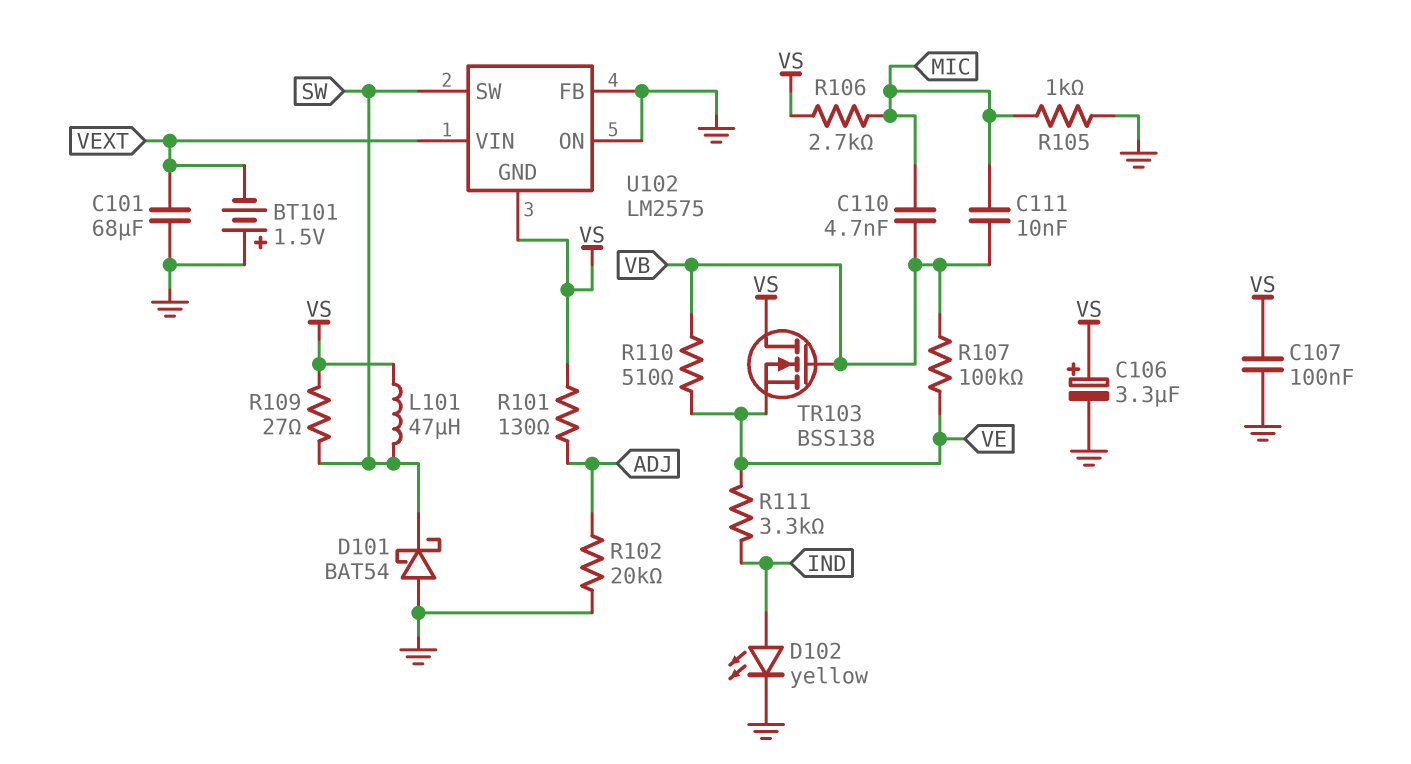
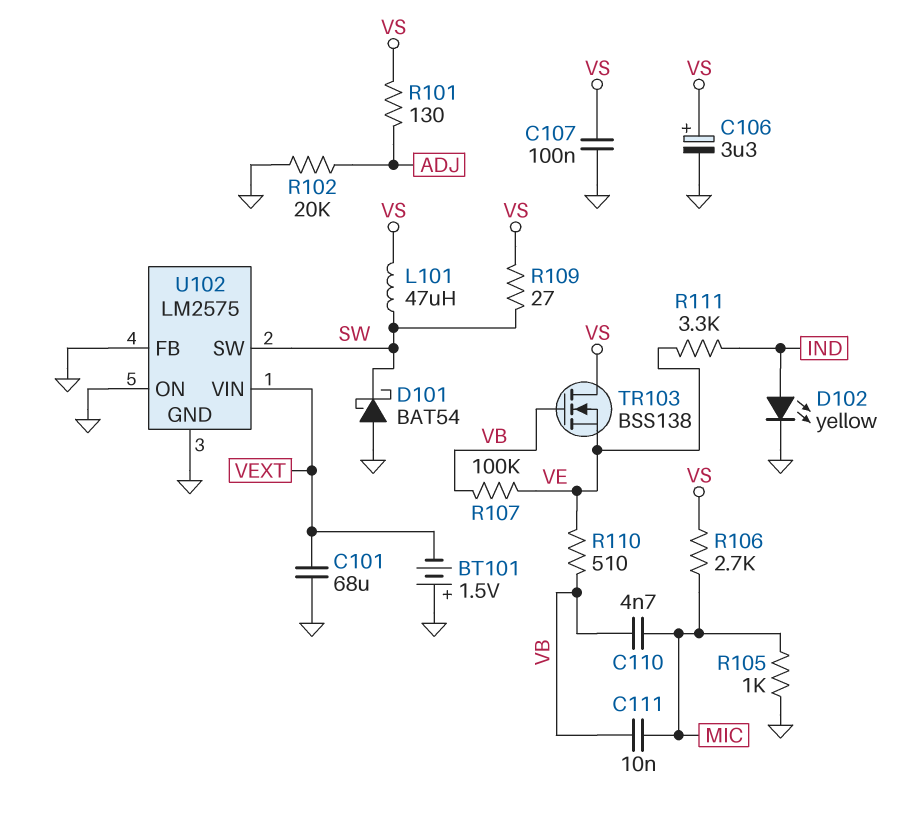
U102 pin GND: VS -> GND

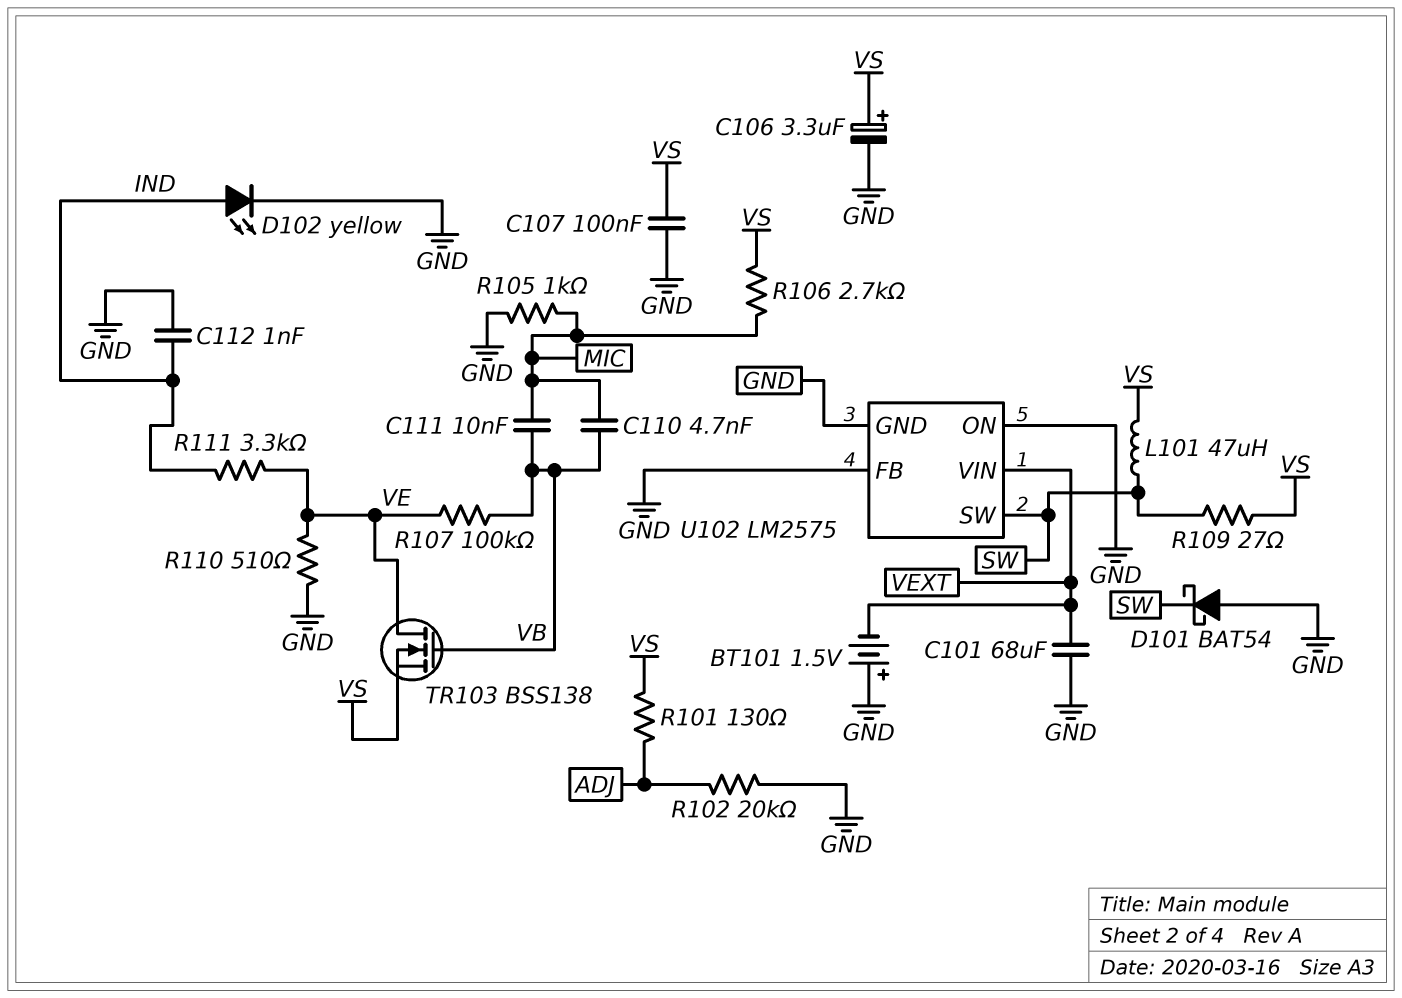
C112: none -> 1nF (GND, IND)
R110: 510 (VB, VE) -> 510 (GND, VE)
TR103: NMOS BSS138 (G VB, D VS, S VE) -> NMOS BSS138 (G VB, D VE, S VS)

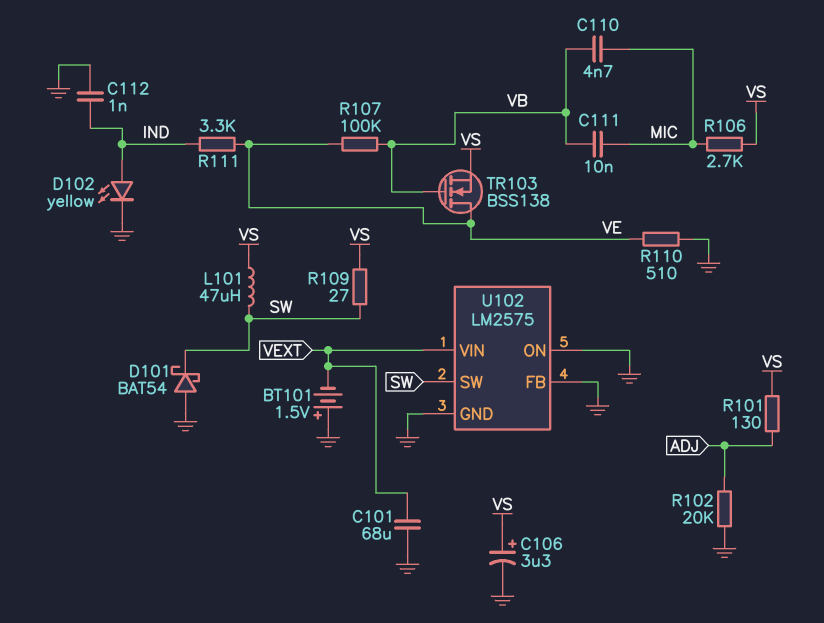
C107: 100nF (GND, VS) -> none
R105: 1k (GND, MIC) -> none

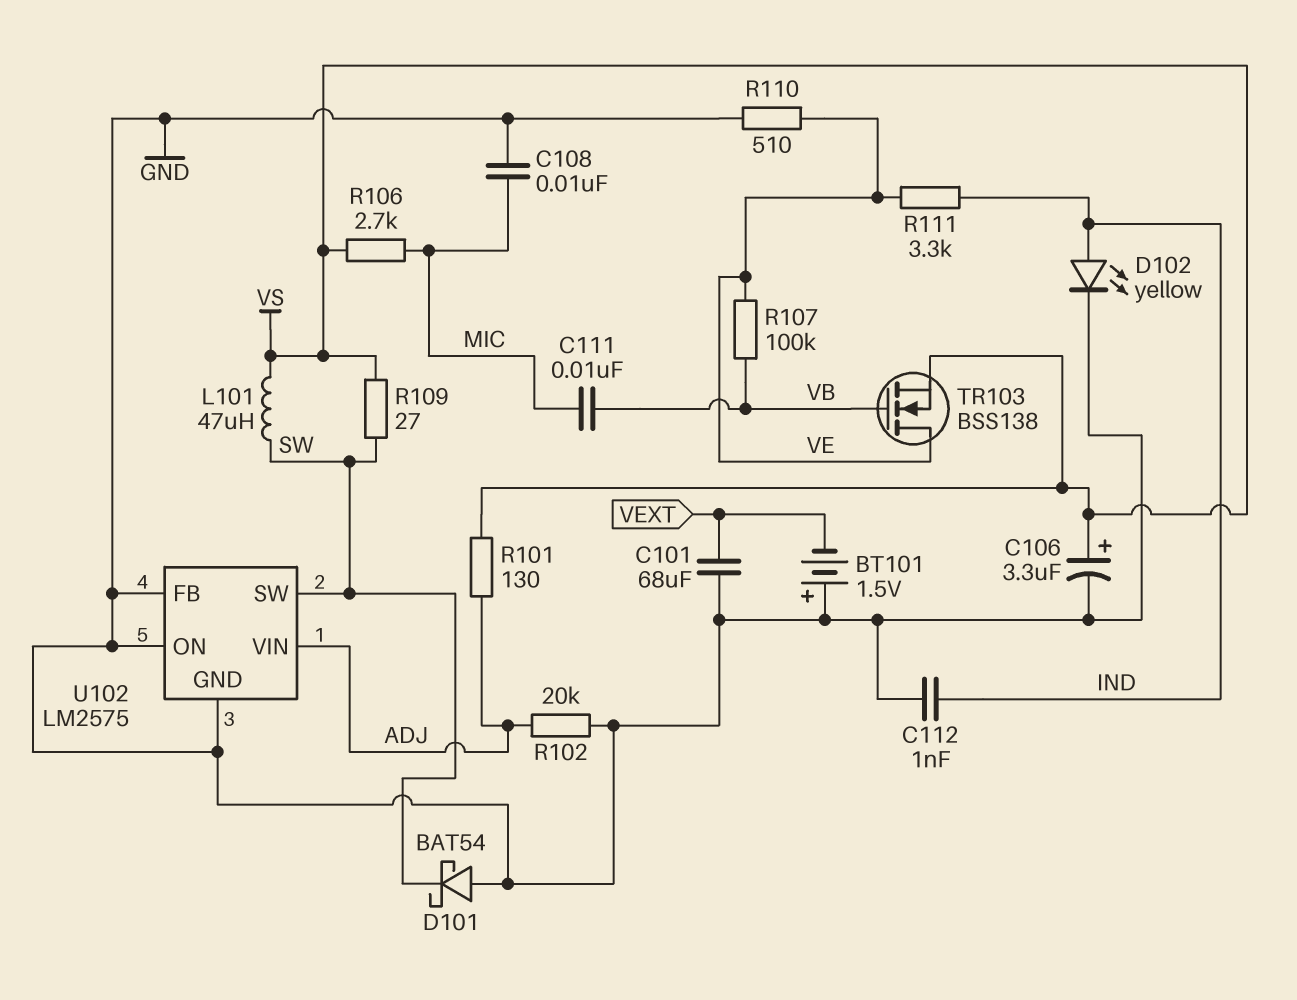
C108: none -> 10nF (GND, MIC)
C110: 4.7nF (MIC, VB) -> none
U102 pin VIN: VEXT -> ADJ

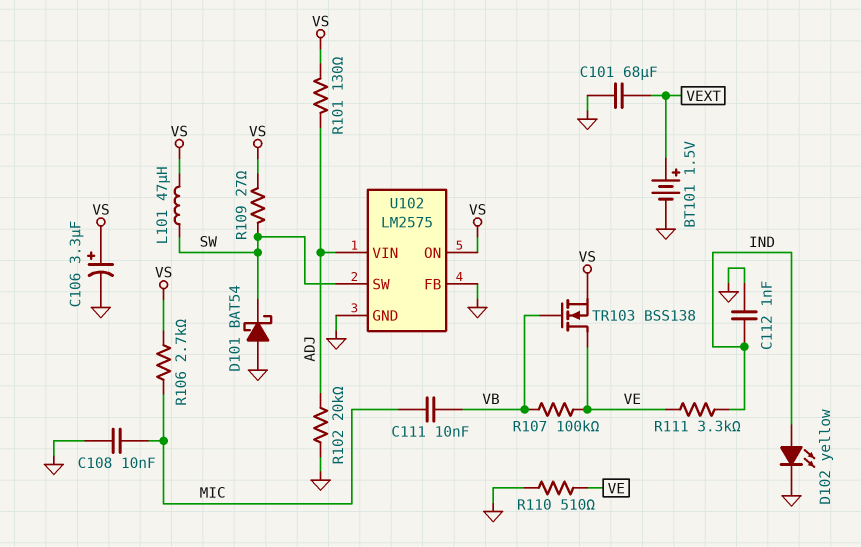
BT101: 1.5V (plus GND, minus VEXT) -> 1.5V (plus VEXT, minus GND)
U102 pin ON: GND -> VS

